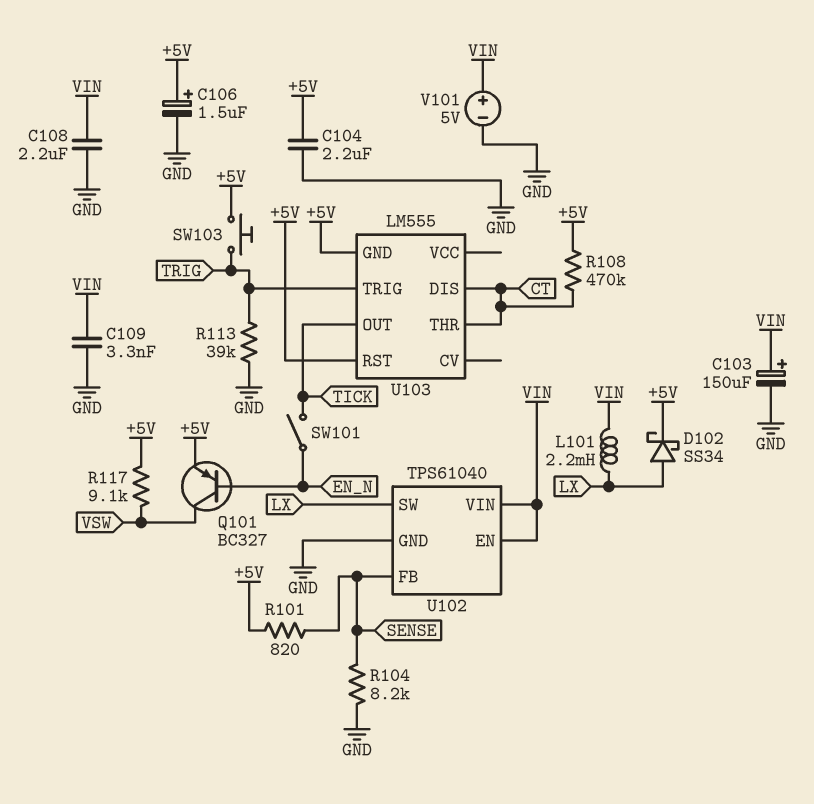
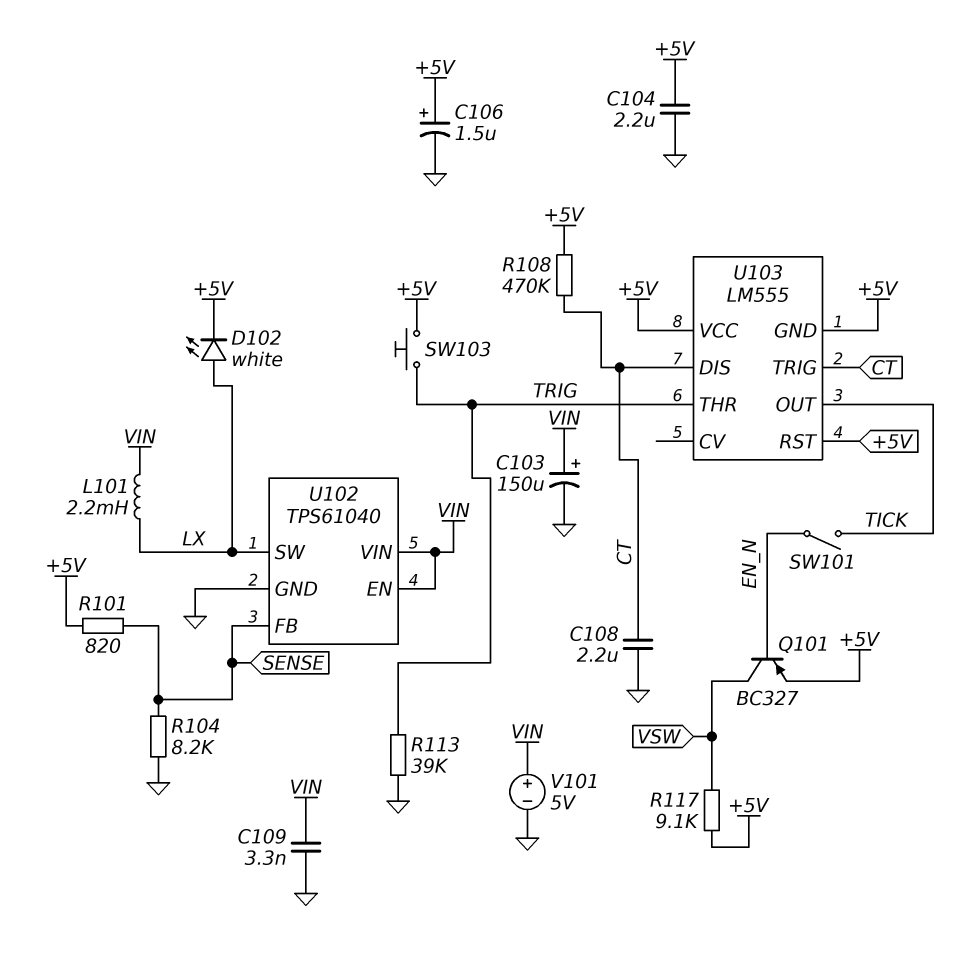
C108: 2.2uF (GND, VIN) -> 2.2uF (CT, GND)
D102: schottky SS34 (A LX, K +5V) -> LED white (A LX, K +5V)
U103 pin THR: CT -> TRIG
U103 pin TRIG: TRIG -> CT
U103 pin VCC: none -> +5V

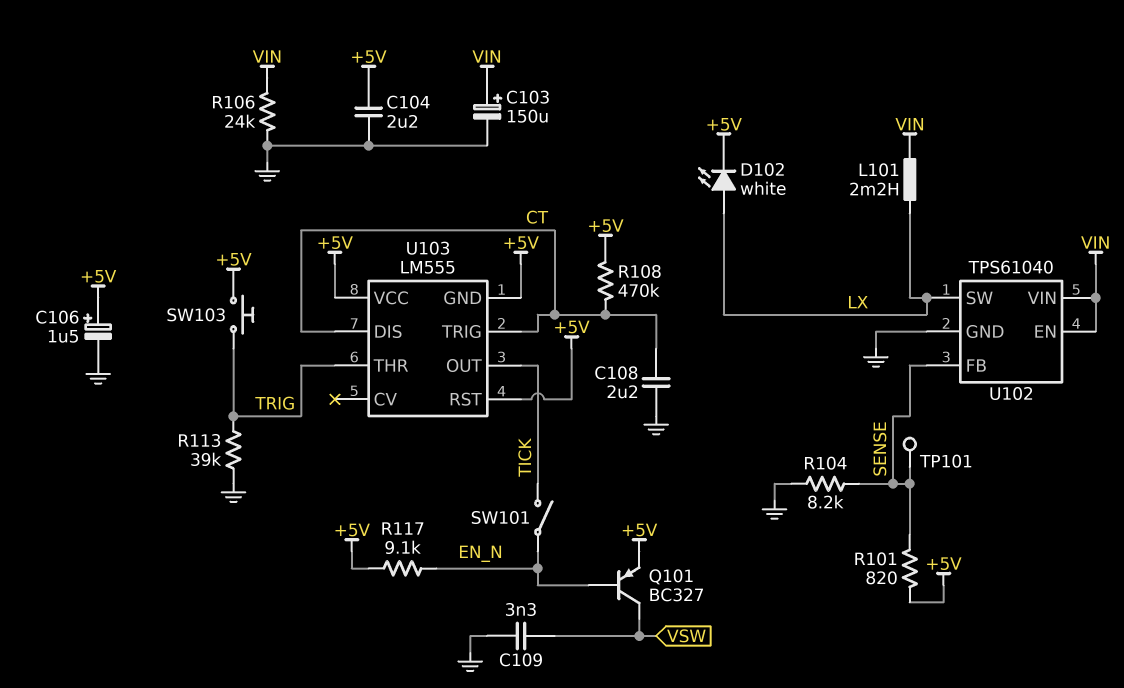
C109: 3.3nF (GND, VIN) -> 3.3nF (GND, VSW)
R106: none -> 24k (GND, VIN)
R117: 9.1k (+5V, VSW) -> 9.1k (+5V, EN_N)
TP101: none -> test point (SENSE)
V101: 5V (plus VIN, minus GND) -> none

